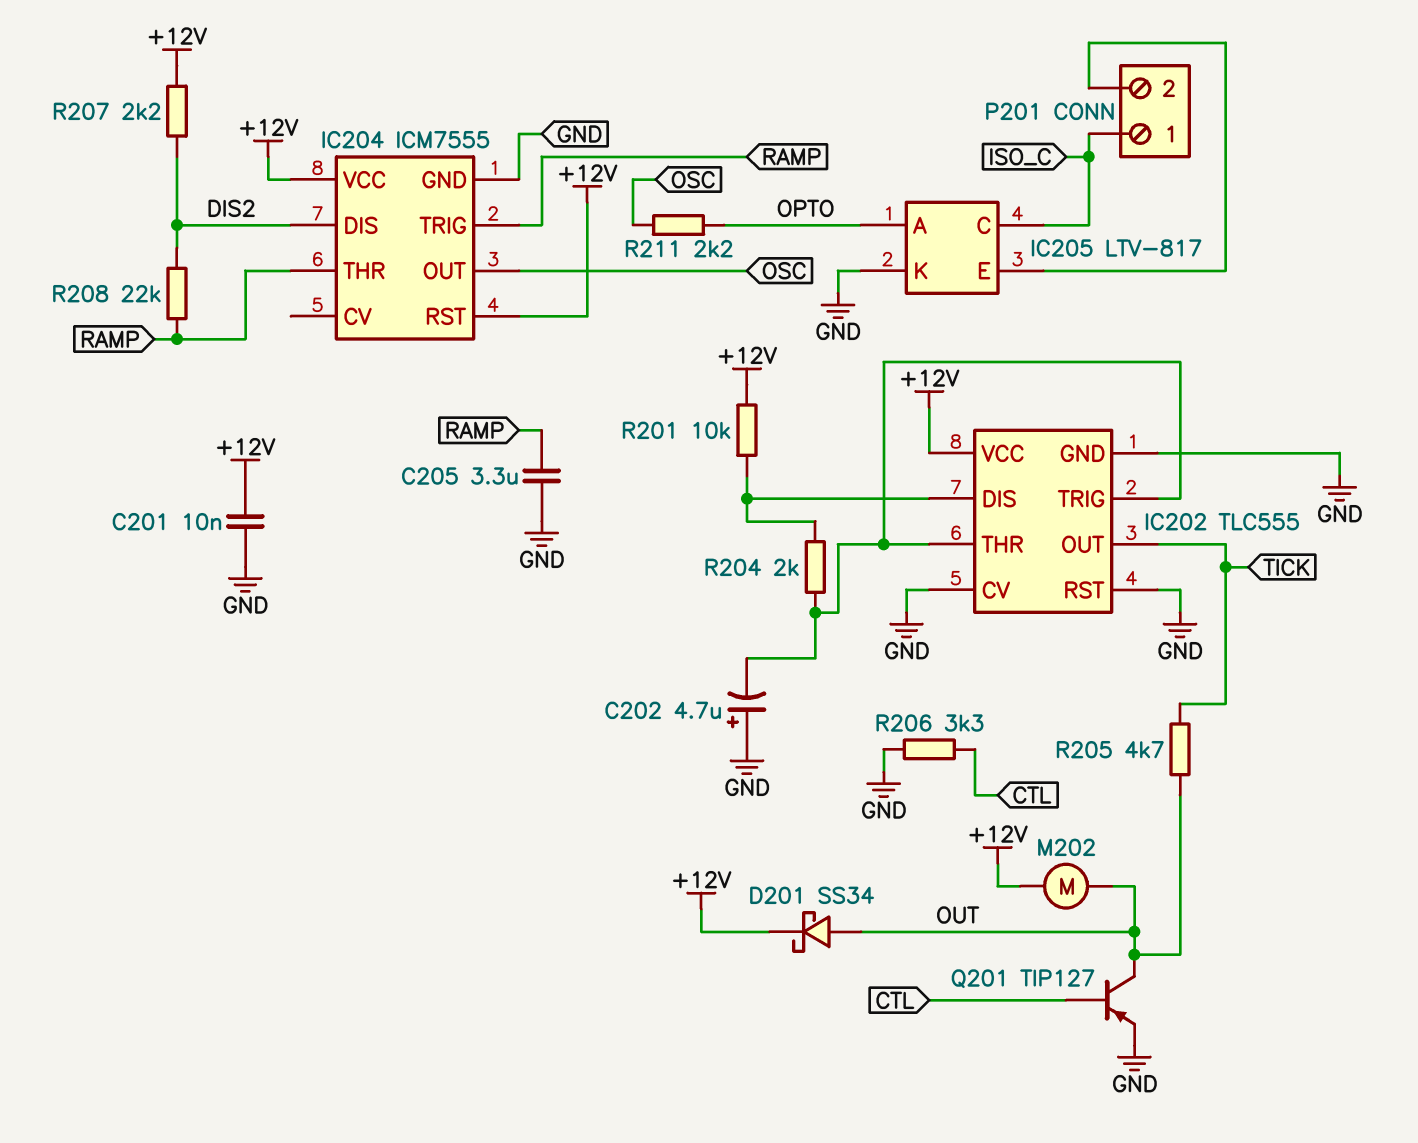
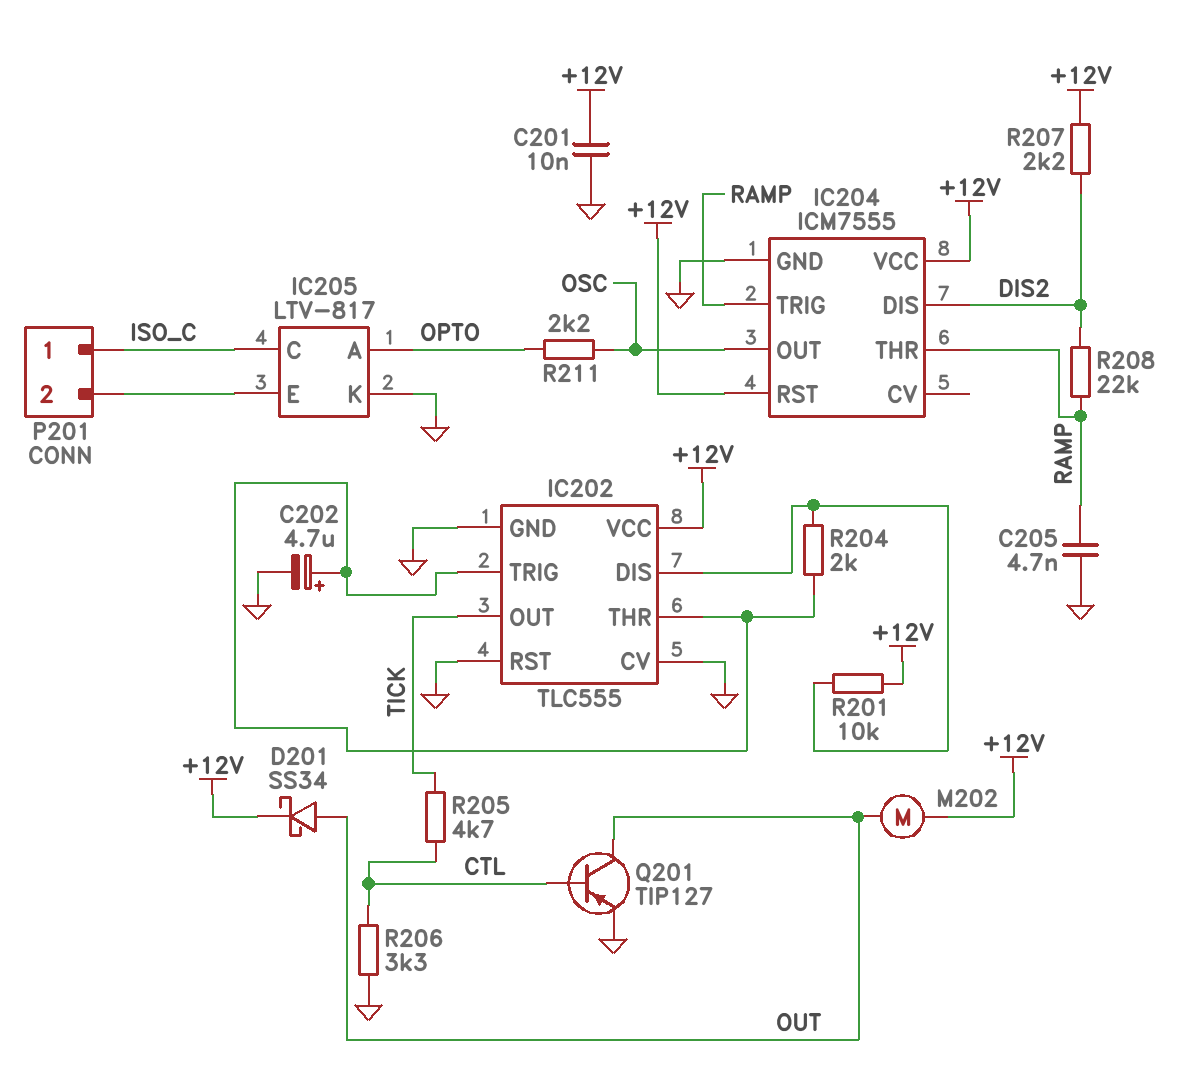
C202: 4.7uF (plus GND, minus IC202/THR) -> 4.7uF (plus IC202/THR, minus GND)
C205: 3.3uF (GND, RAMP) -> 4.7nF (GND, RAMP)
R205: 4.7k (OUT, TICK) -> 4.7k (CTL, TICK)

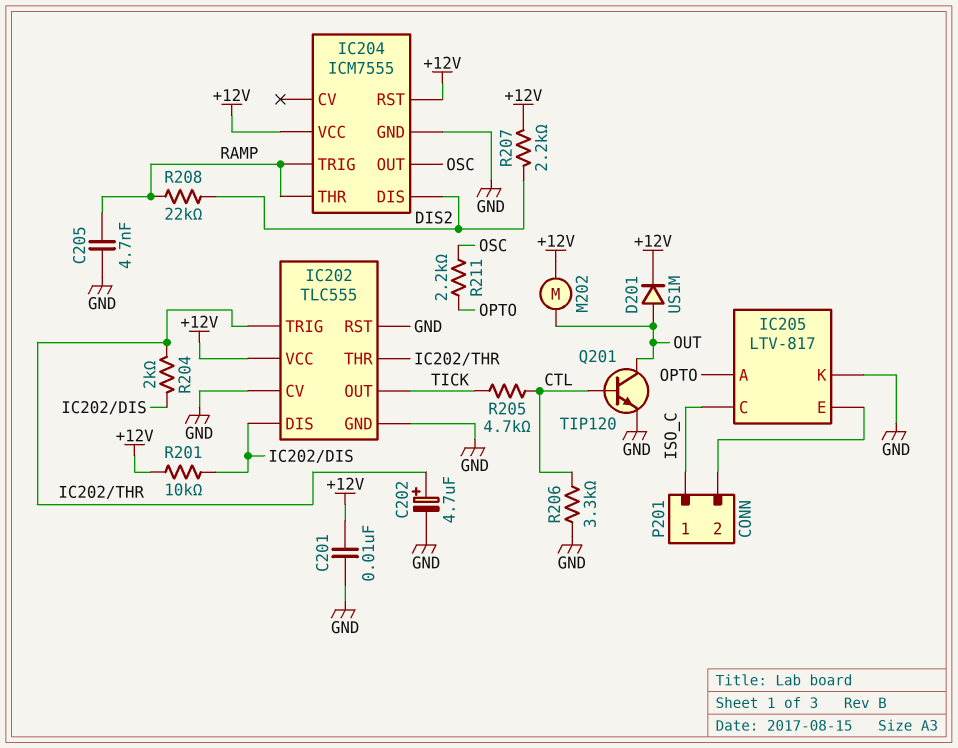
D201: schottky SS34 (A OUT, K +12V) -> diode US1M (A OUT, K +12V)
Q201: PNP TIP127 (B CTL, C OUT, E GND) -> NPN TIP120 (B CTL, C OUT, E GND)

